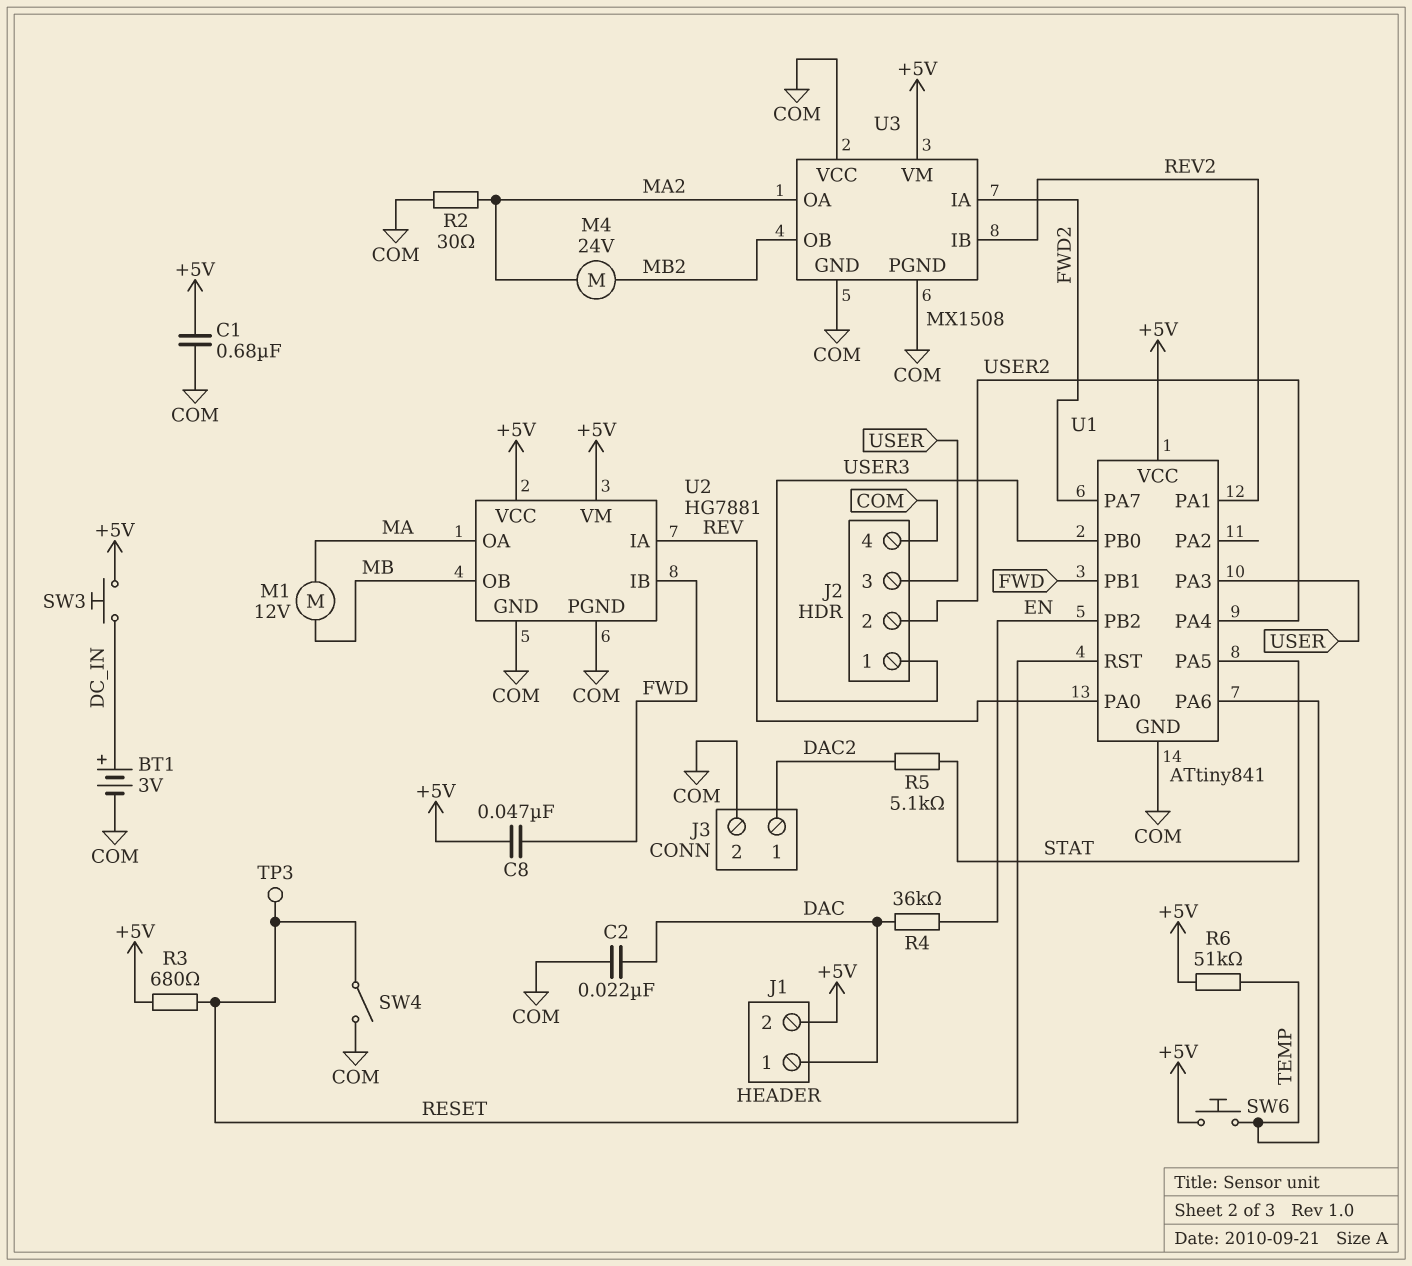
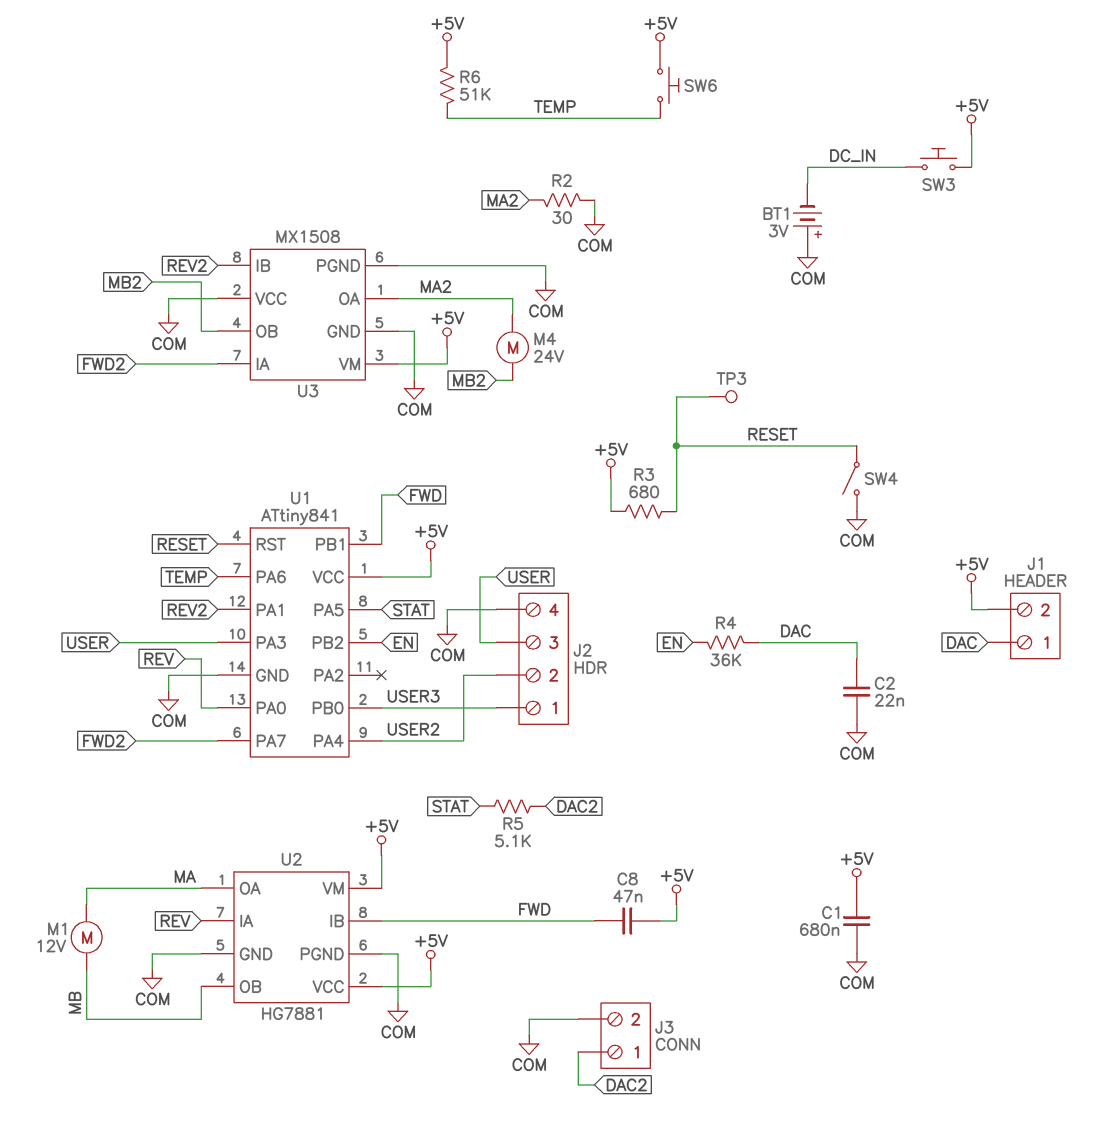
BT1: 3V (plus DC_IN, minus COM) -> 3V (plus COM, minus DC_IN)

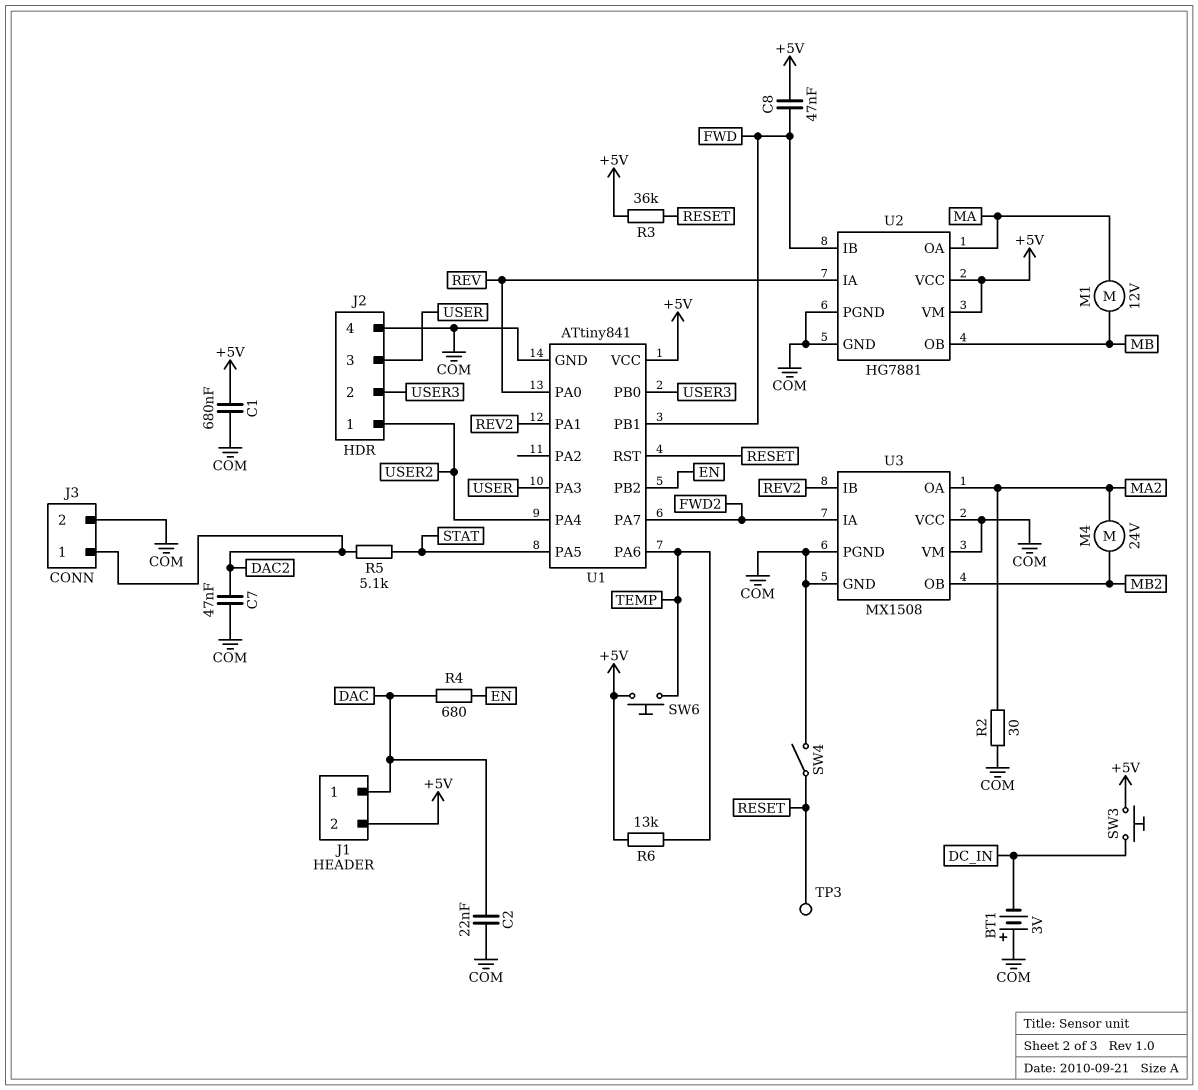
C7: none -> 47nF (COM, DAC2)
J2 pin 1: USER3 -> USER2
J2 pin 2: USER2 -> USER3
R3: 680 (+5V, RESET) -> 36k (+5V, RESET)
R4: 36k (DAC, EN) -> 680 (DAC, EN)
R6: 51k (+5V, TEMP) -> 13k (+5V, TEMP)
U3 pin VM: +5V -> COM

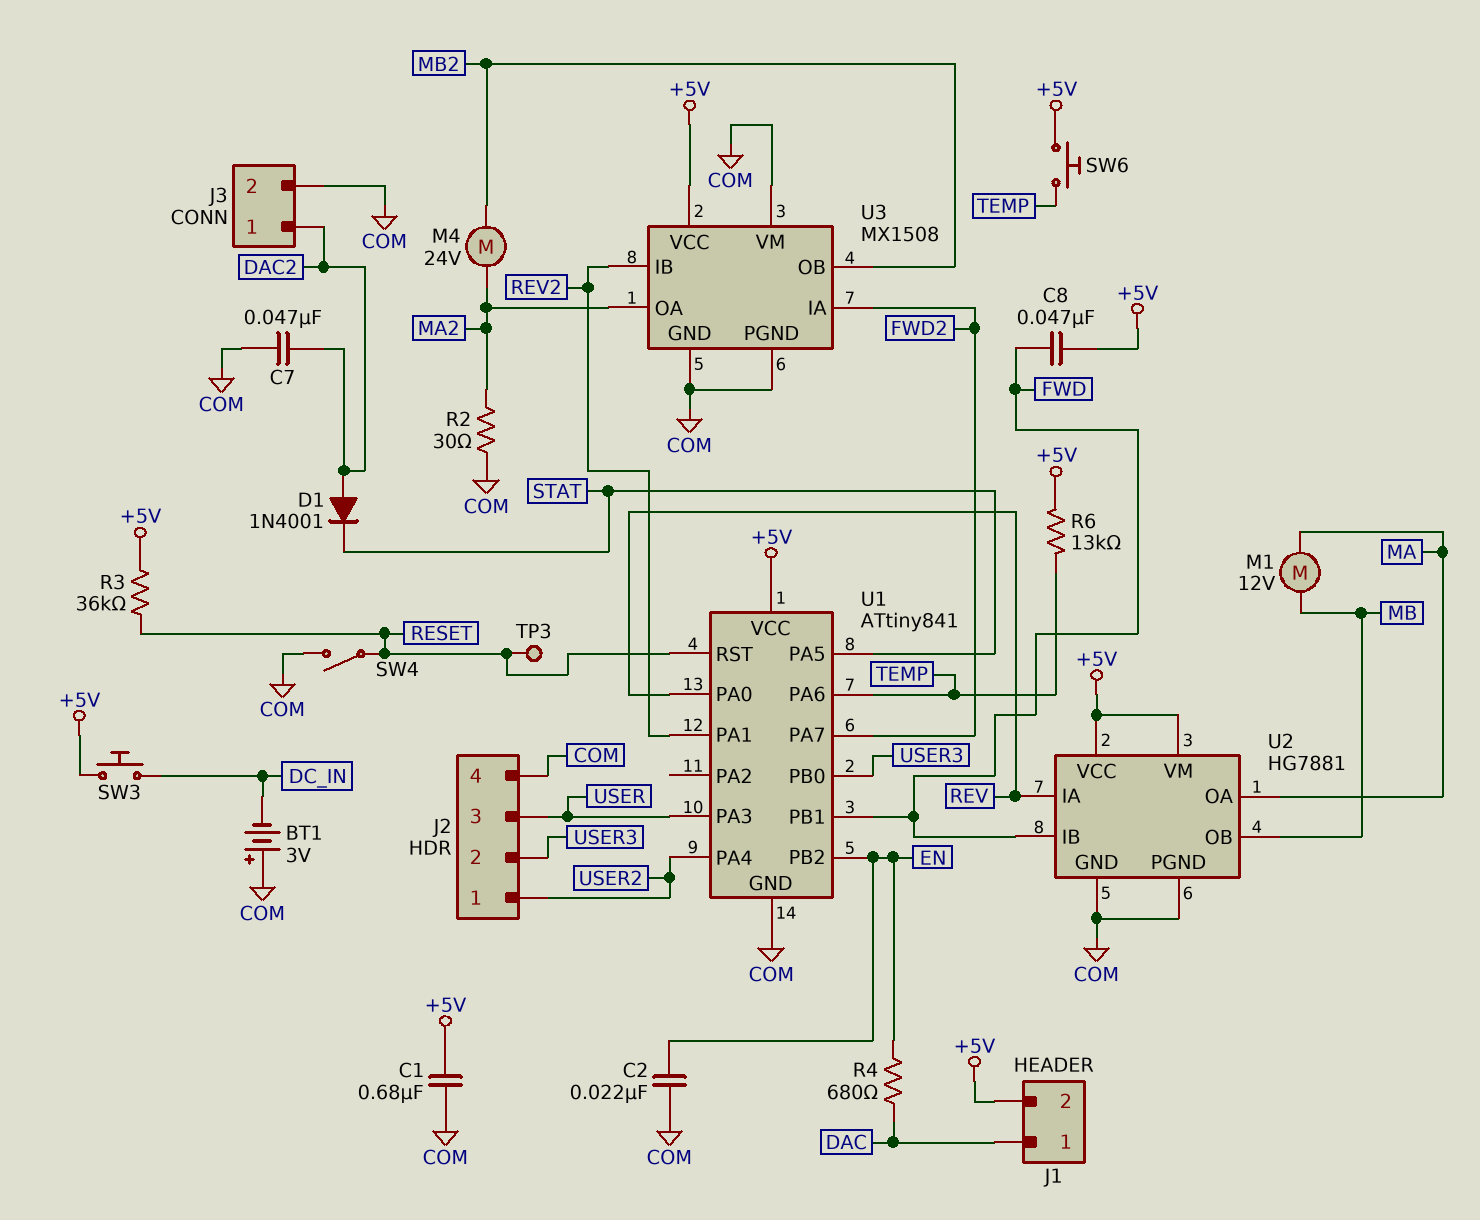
C2: 22nF (COM, DAC) -> 22nF (COM, EN)
D1: none -> diode 1N4001 (A DAC2, K STAT)
R5: 5.1k (DAC2, STAT) -> none
U3 pin VCC: COM -> +5V

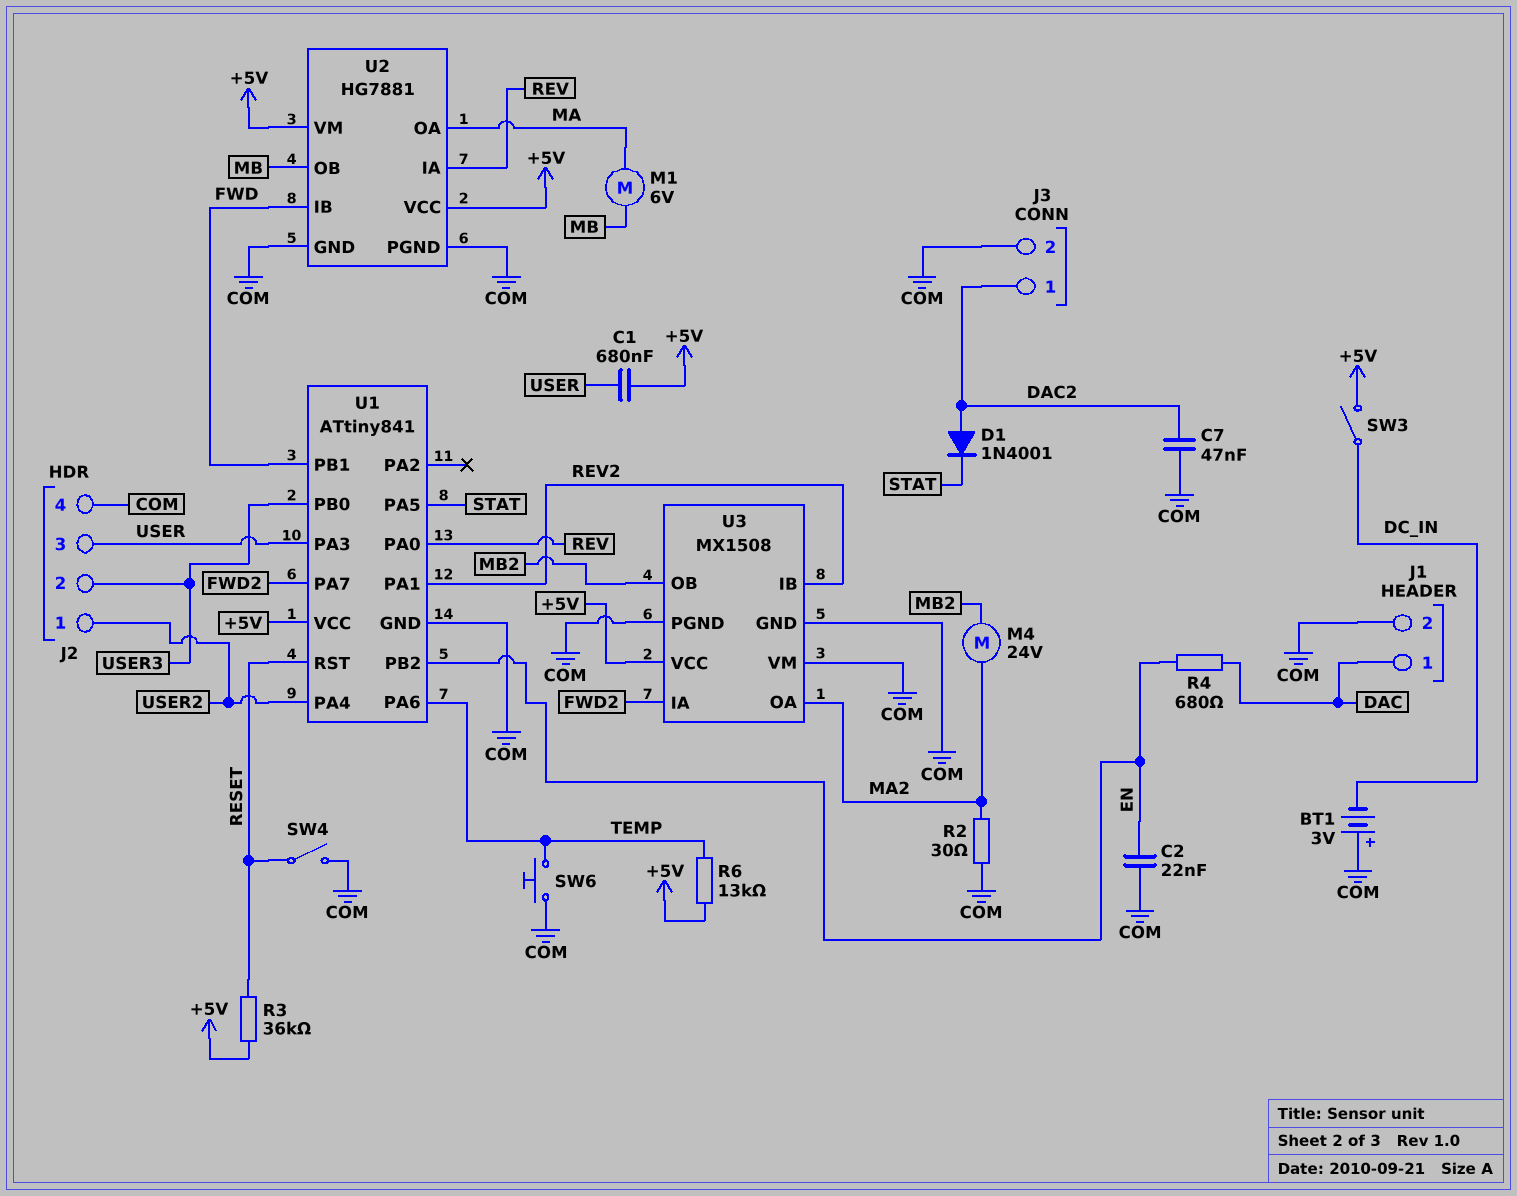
C1: 680nF (+5V, COM) -> 680nF (+5V, USER)
C8: 47nF (+5V, FWD) -> none
J1 pin 2: +5V -> COM
M1: motor 12V (MA, MB) -> motor 6V (MA, MB)
SW3: button (+5V, DC_IN) -> switch (+5V, DC_IN)
SW6: button (+5V, TEMP) -> button (COM, TEMP)
TP3: test point (RESET) -> none

